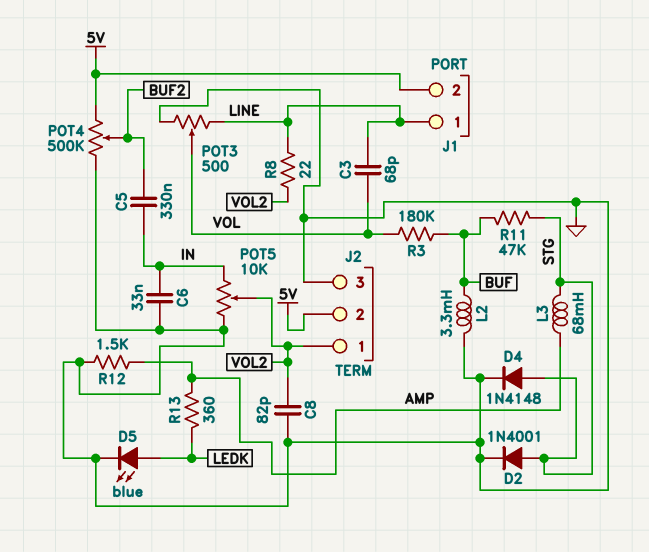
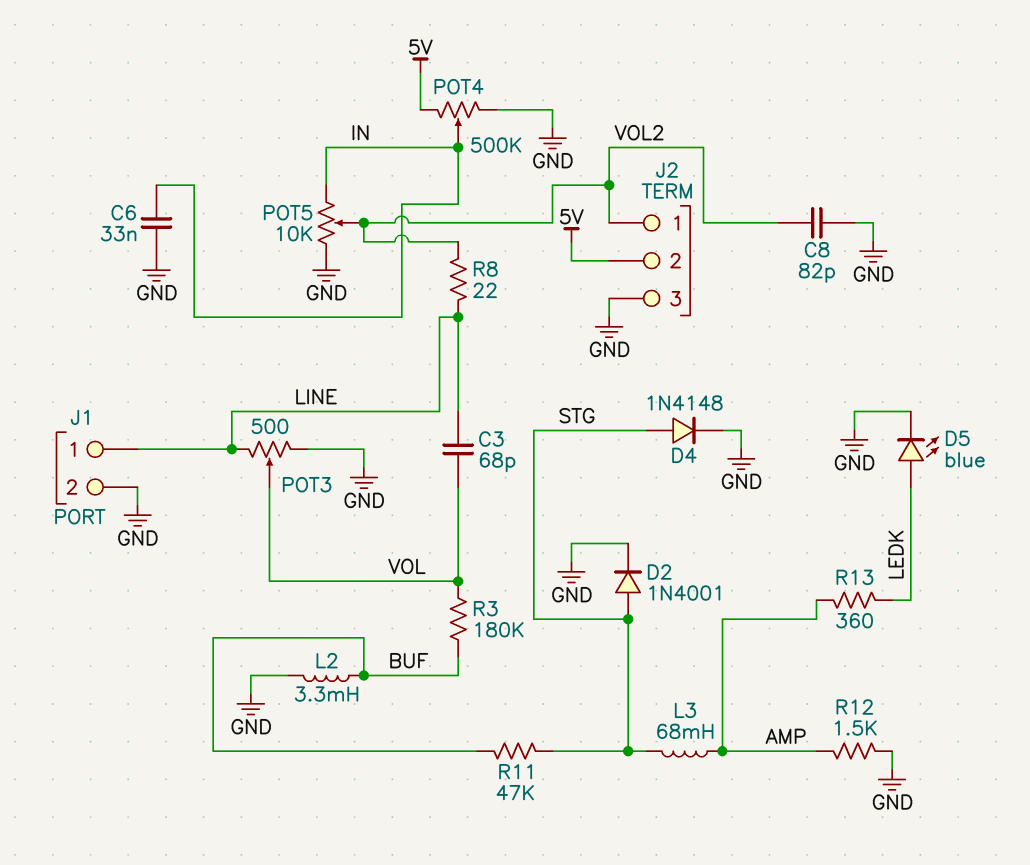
C5: 330nF (BUF2, IN) -> none
J1 pin 2: 5V -> GND
POT4: 500k (5V, GND, wiper BUF2) -> 500k (5V, GND, wiper IN)

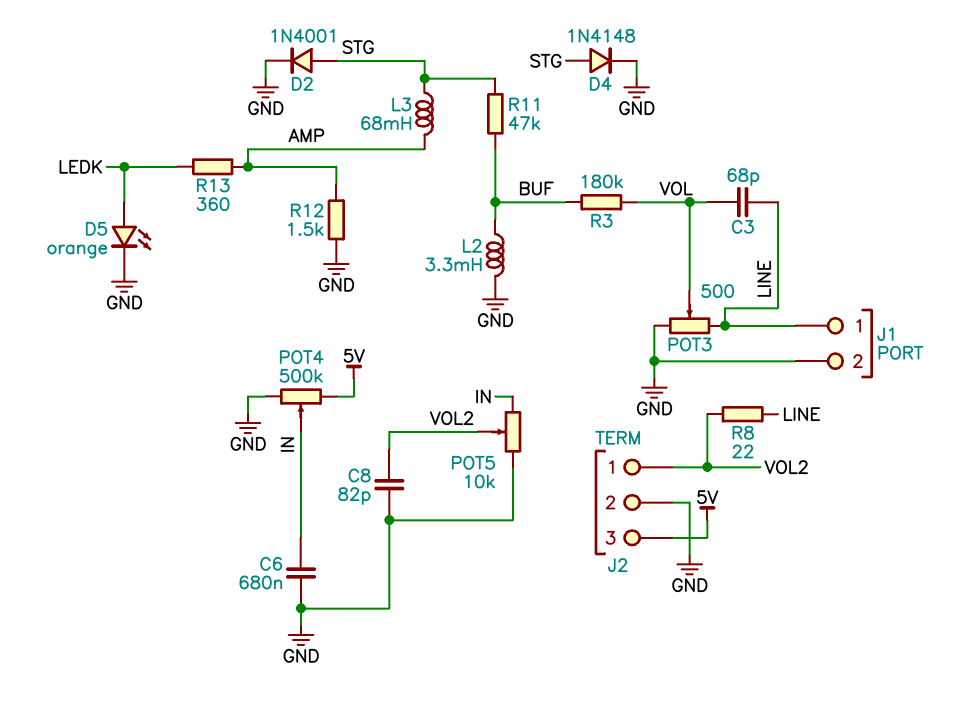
C6: 33nF (GND, IN) -> 680nF (GND, IN)
D5: LED blue (A LEDK, K GND) -> LED orange (A LEDK, K GND)
J2 pin 2: 5V -> GND
J2 pin 3: GND -> 5V

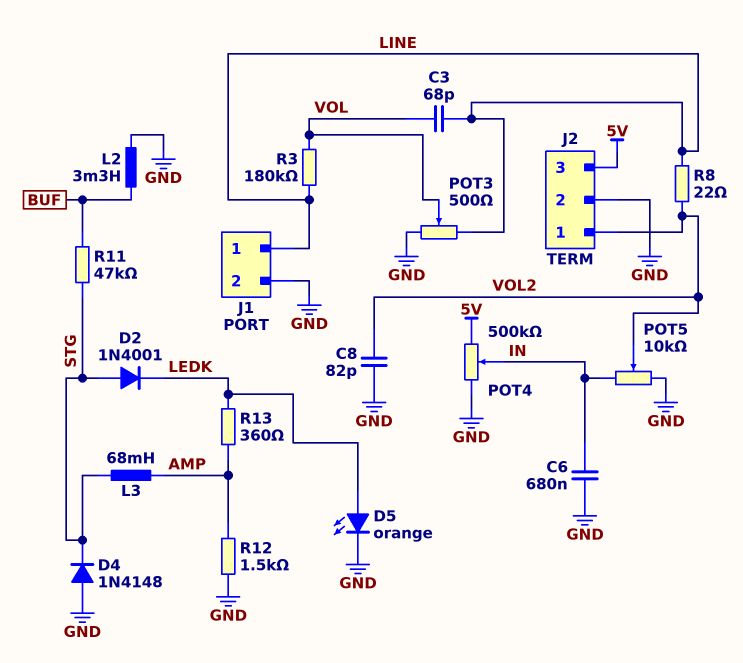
D2: diode 1N4001 (A STG, K GND) -> diode 1N4001 (A STG, K LEDK)
D4: diode 1N4148 (A STG, K GND) -> diode 1N4148 (A GND, K STG)
R3: 180k (BUF, VOL) -> 180k (LINE, VOL)

